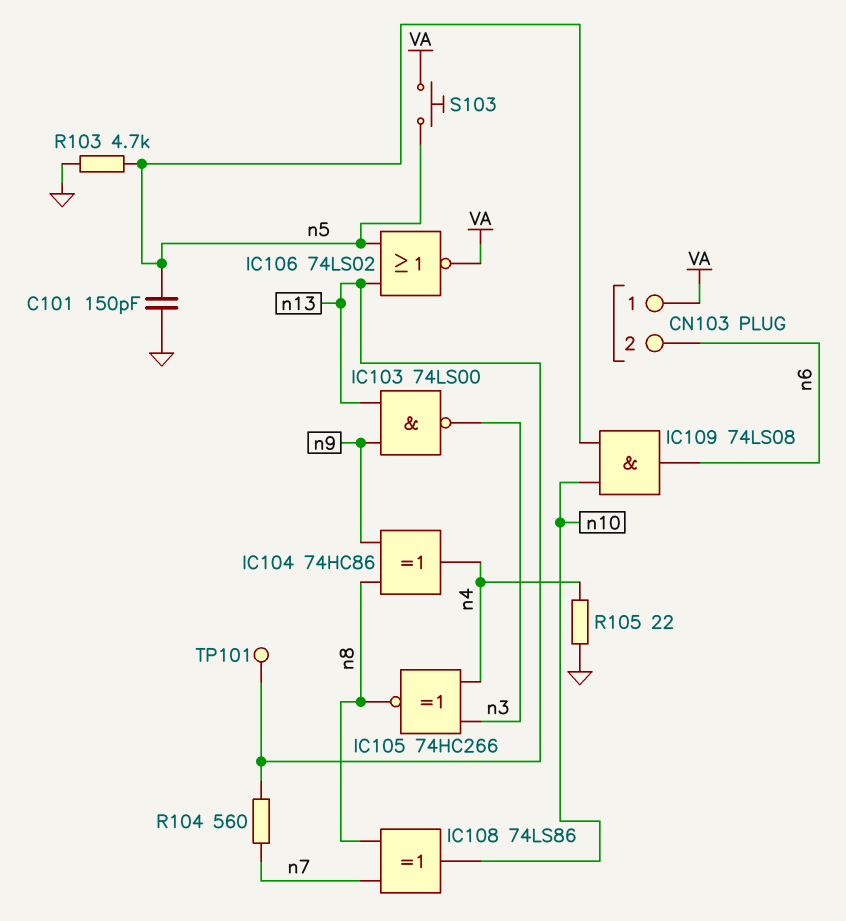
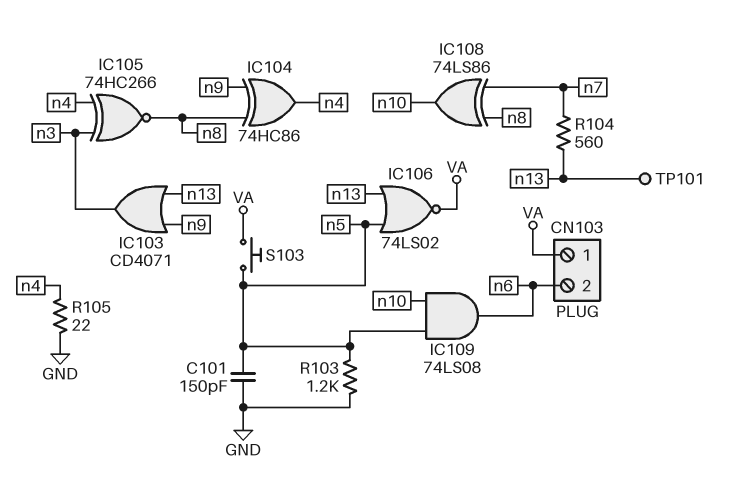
IC103: NAND 74LS00 (in n9, in n13, out n3) -> OR CD4071 (in n9, in n13, out n3)
R103: 4.7k (GND, n5) -> 1.2k (GND, n5)

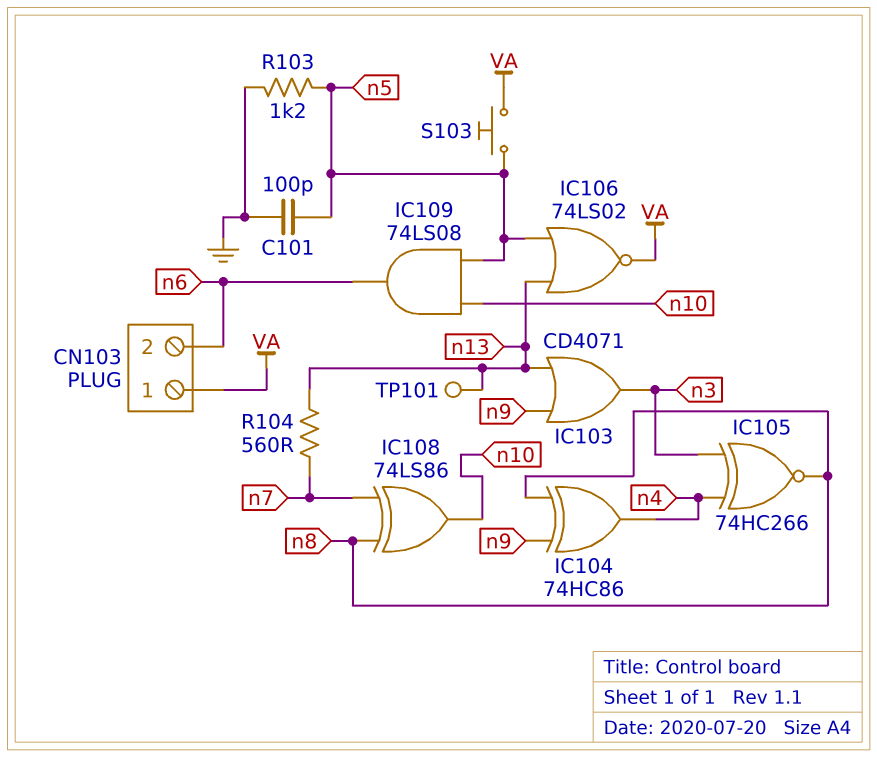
C101: 150pF (GND, n5) -> 100pF (GND, n5)
R105: 22 (GND, n4) -> none

